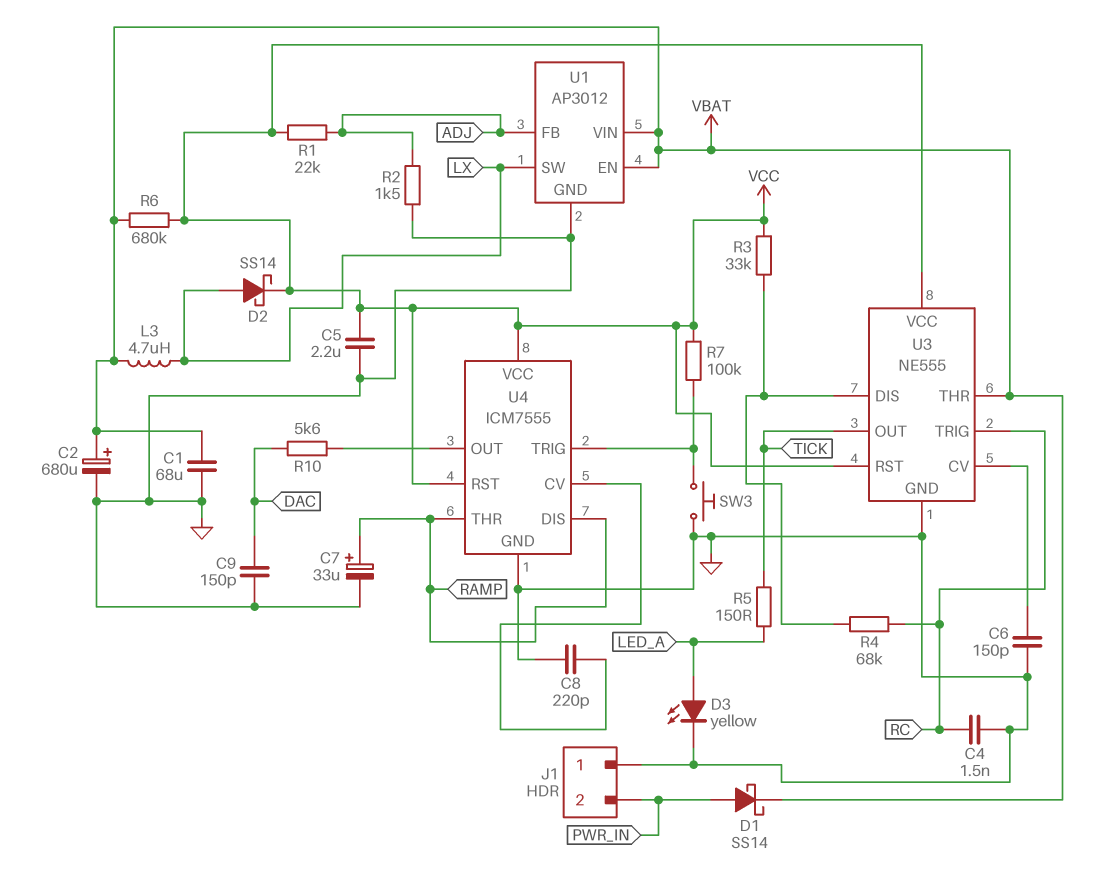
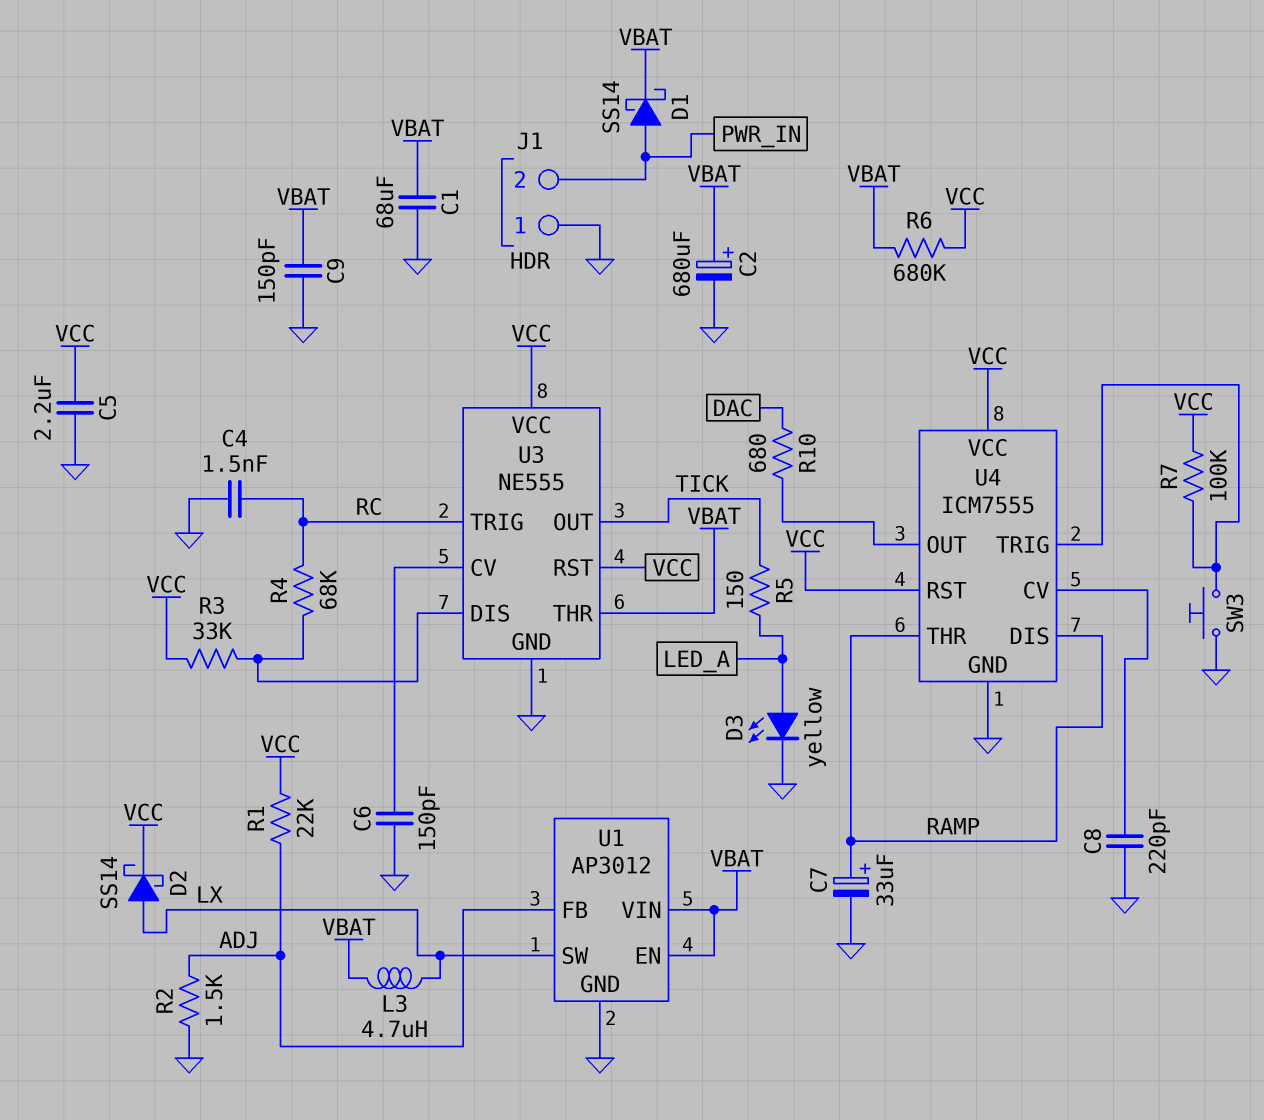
C9: 150pF (DAC, GND) -> 150pF (GND, VBAT)
R10: 5.6k (DAC, U4/OUT) -> 680 (DAC, U4/OUT)

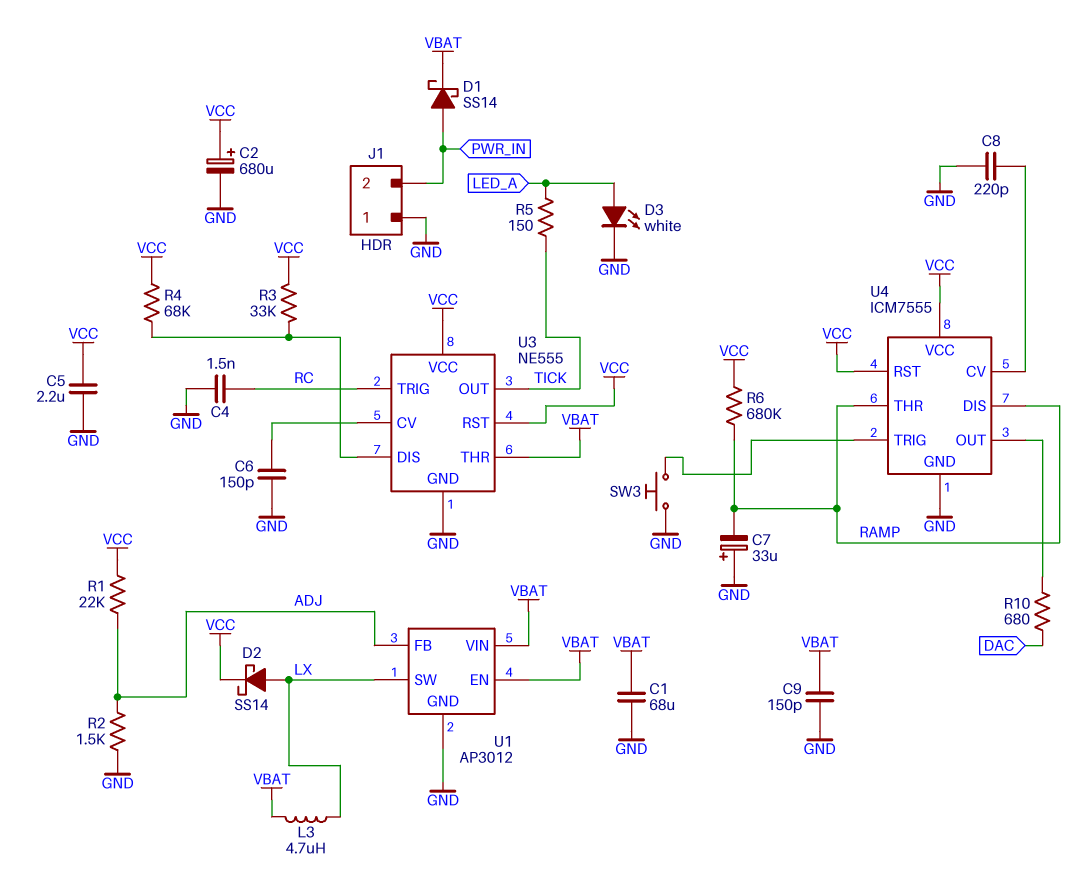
C2: 680uF (plus VBAT, minus GND) -> 680uF (plus VCC, minus GND)
C7: 33uF (plus RAMP, minus GND) -> 33uF (plus GND, minus RAMP)
D3: LED yellow (A LED_A, K GND) -> LED white (A LED_A, K GND)
R4: 68k (RC, U3/DIS) -> 68k (U3/DIS, VCC)
R6: 680k (VBAT, VCC) -> 680k (RAMP, VCC)
R7: 100k (U4/TRIG, VCC) -> none

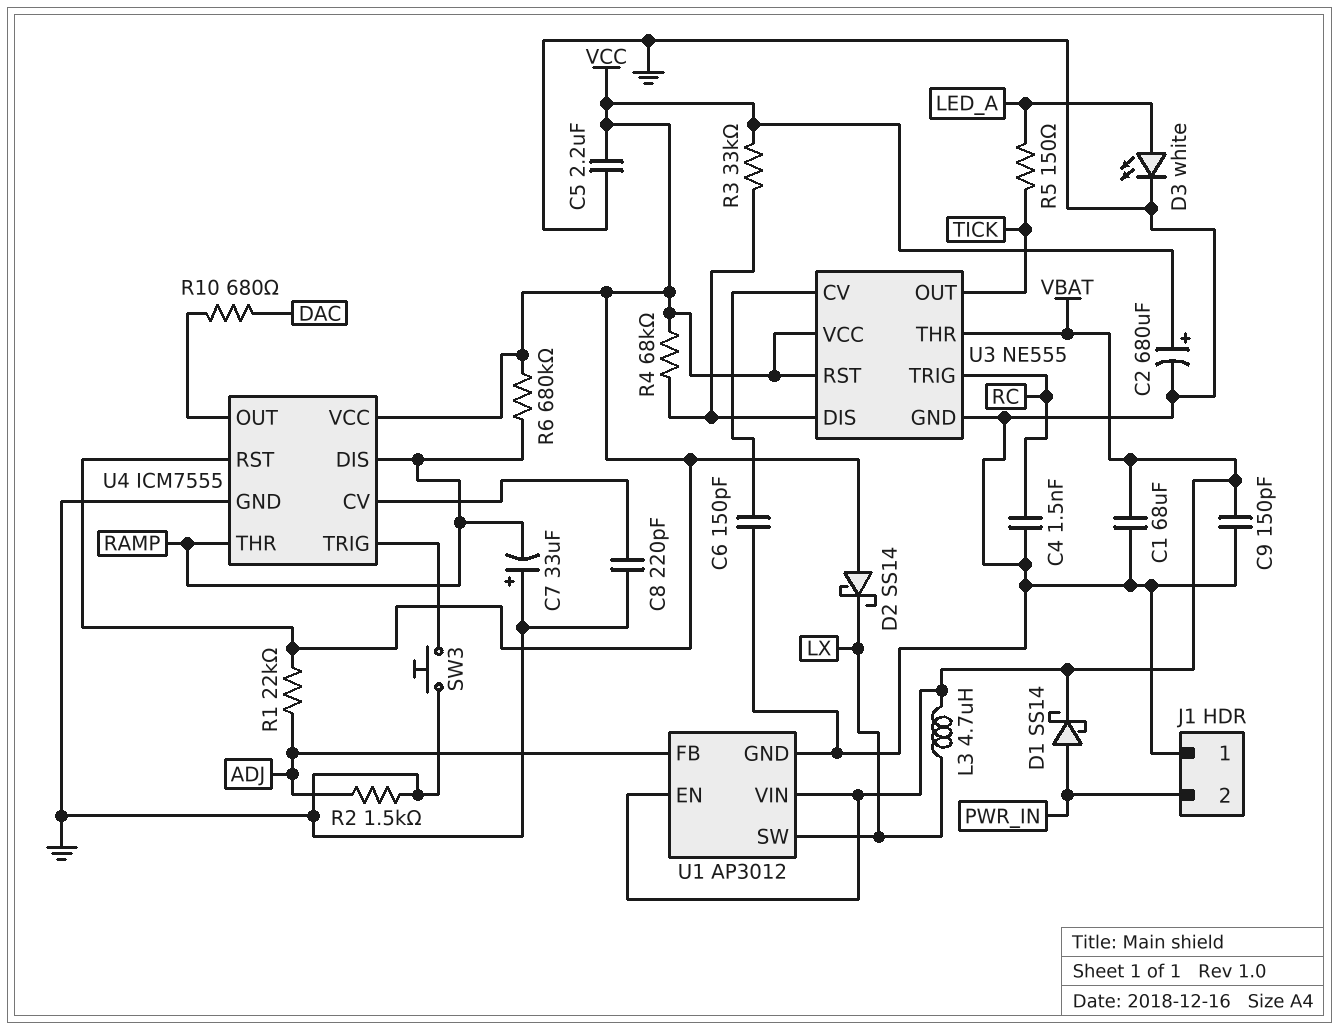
D2: schottky SS14 (A LX, K VCC) -> schottky SS14 (A VCC, K LX)

